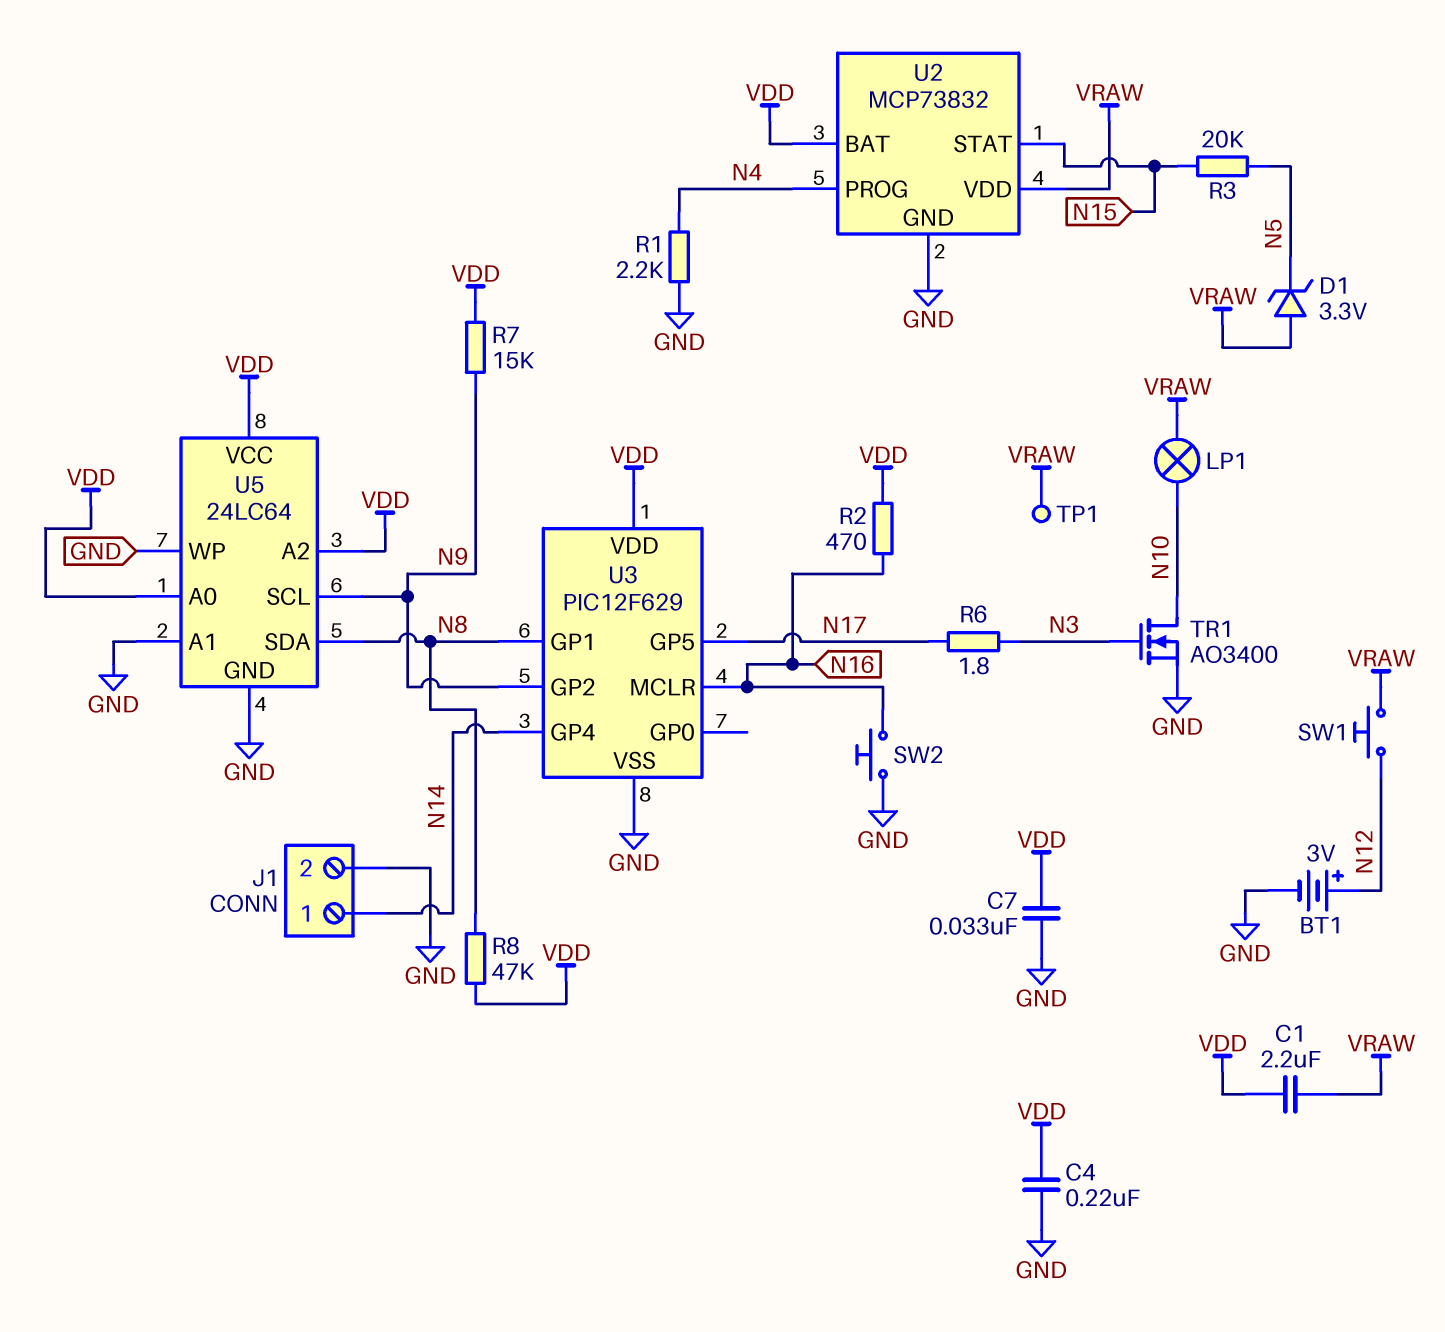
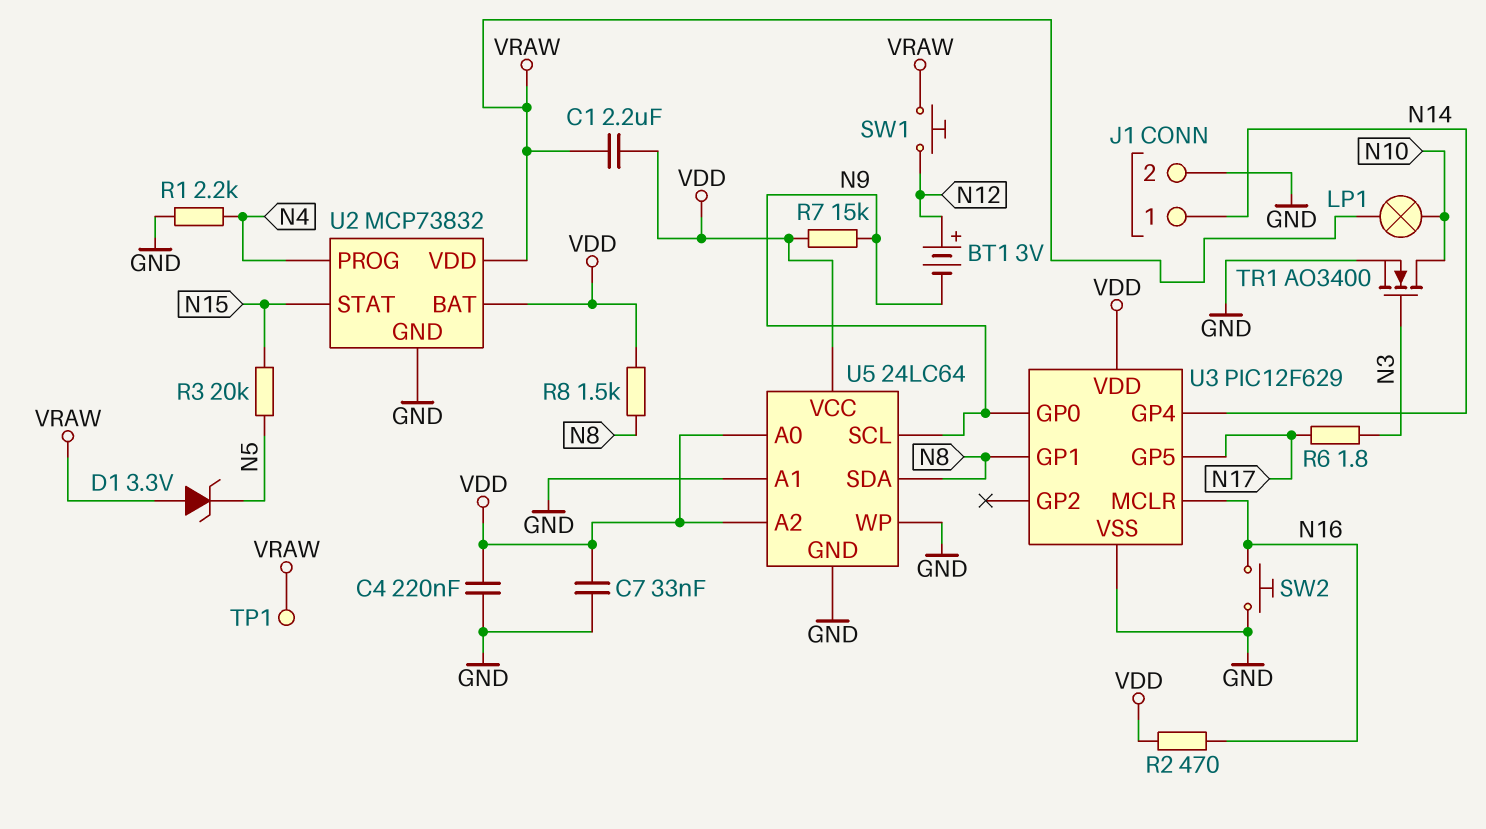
BT1: 3V (plus N12, minus GND) -> 3V (plus N12, minus N9)
R8: 47k (N8, VDD) -> 1.5k (N8, VDD)
U3 pin GP0: none -> N9
U3 pin GP2: N9 -> none

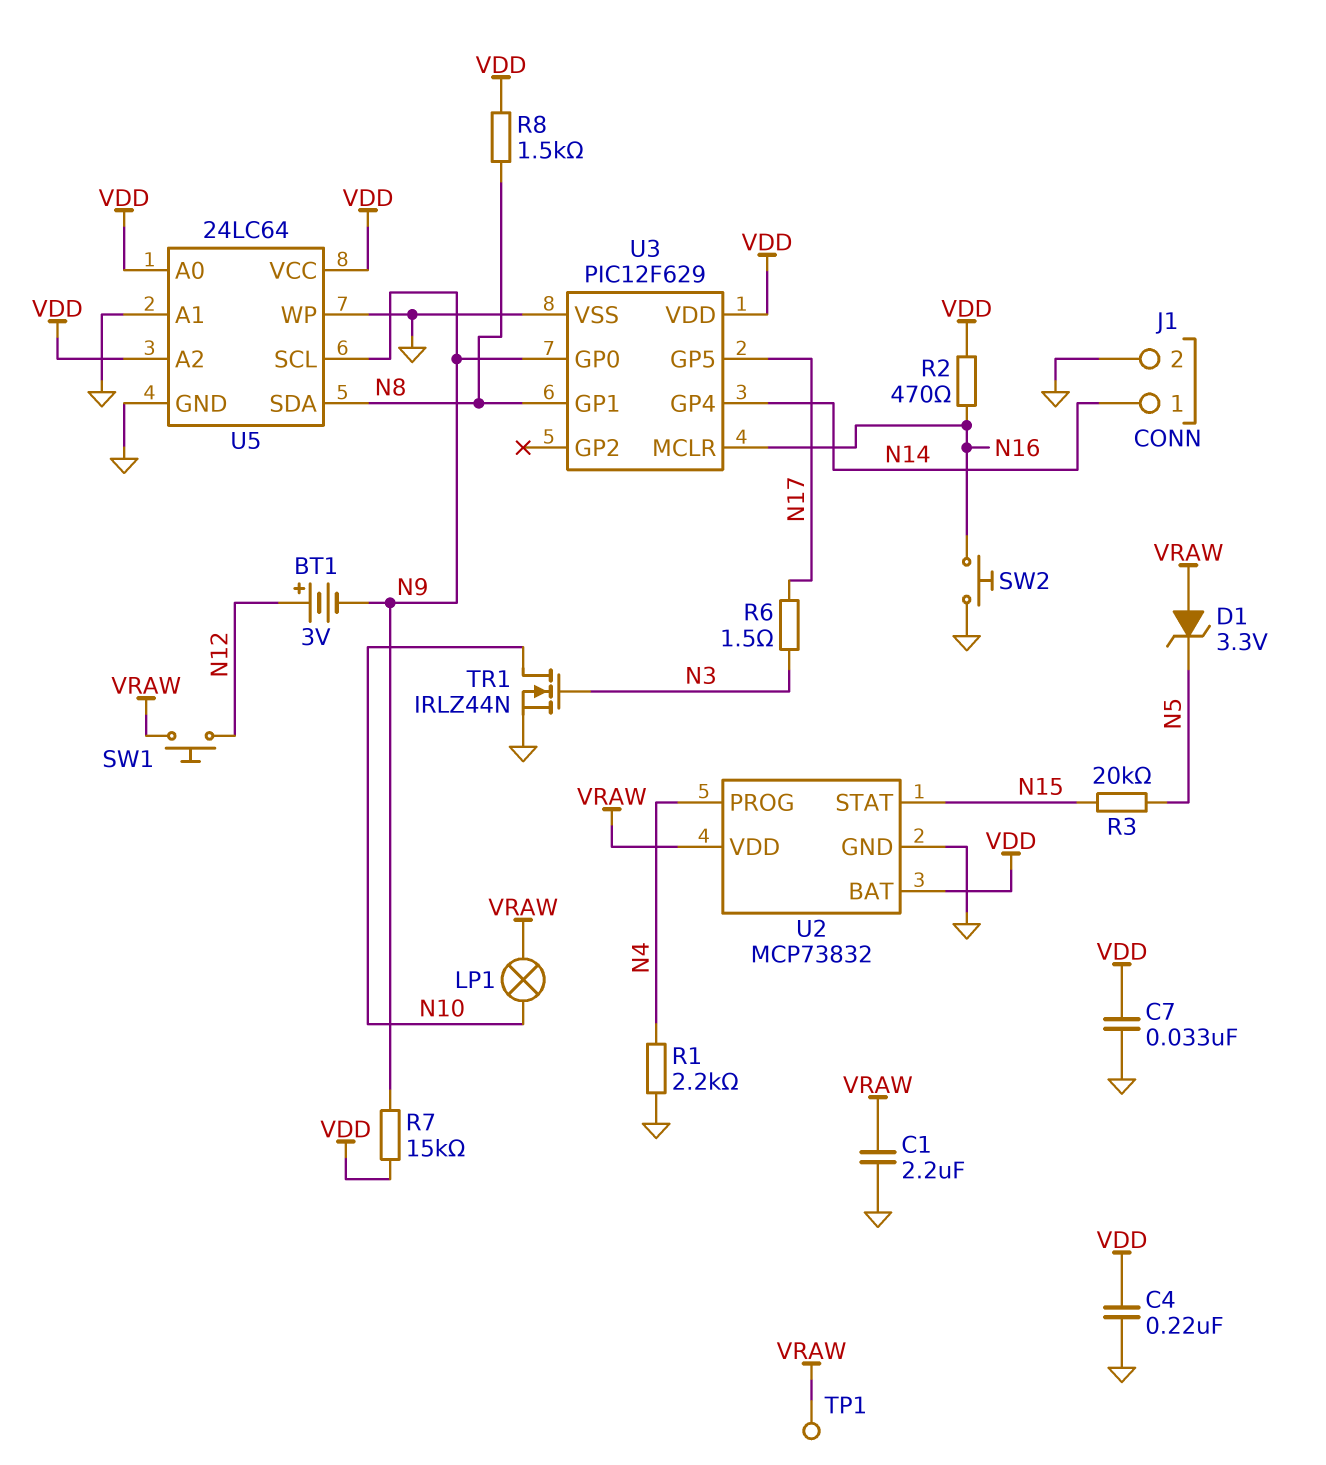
C1: 2.2uF (VDD, VRAW) -> 2.2uF (GND, VRAW)
R6: 1.8 (N3, N17) -> 1.5 (N3, N17)
TR1: NMOS AO3400 (G N3, D N10, S GND) -> NMOS IRLZ44N (G N3, D N10, S GND)

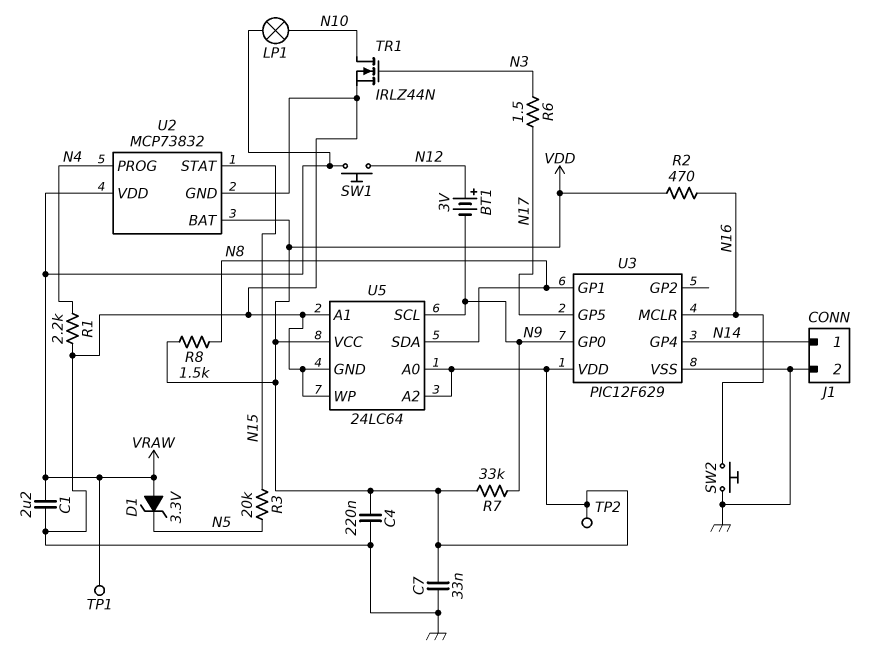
R7: 15k (N9, VDD) -> 33k (N9, VDD)
TP2: none -> test point (VDD)

